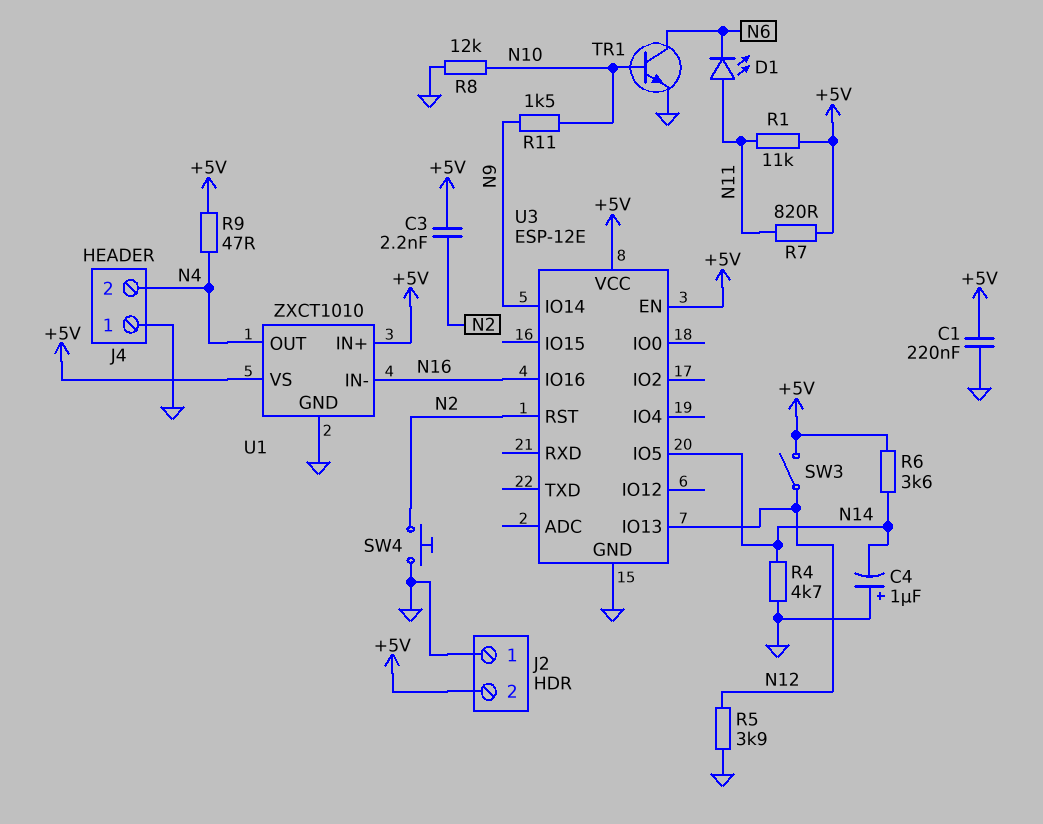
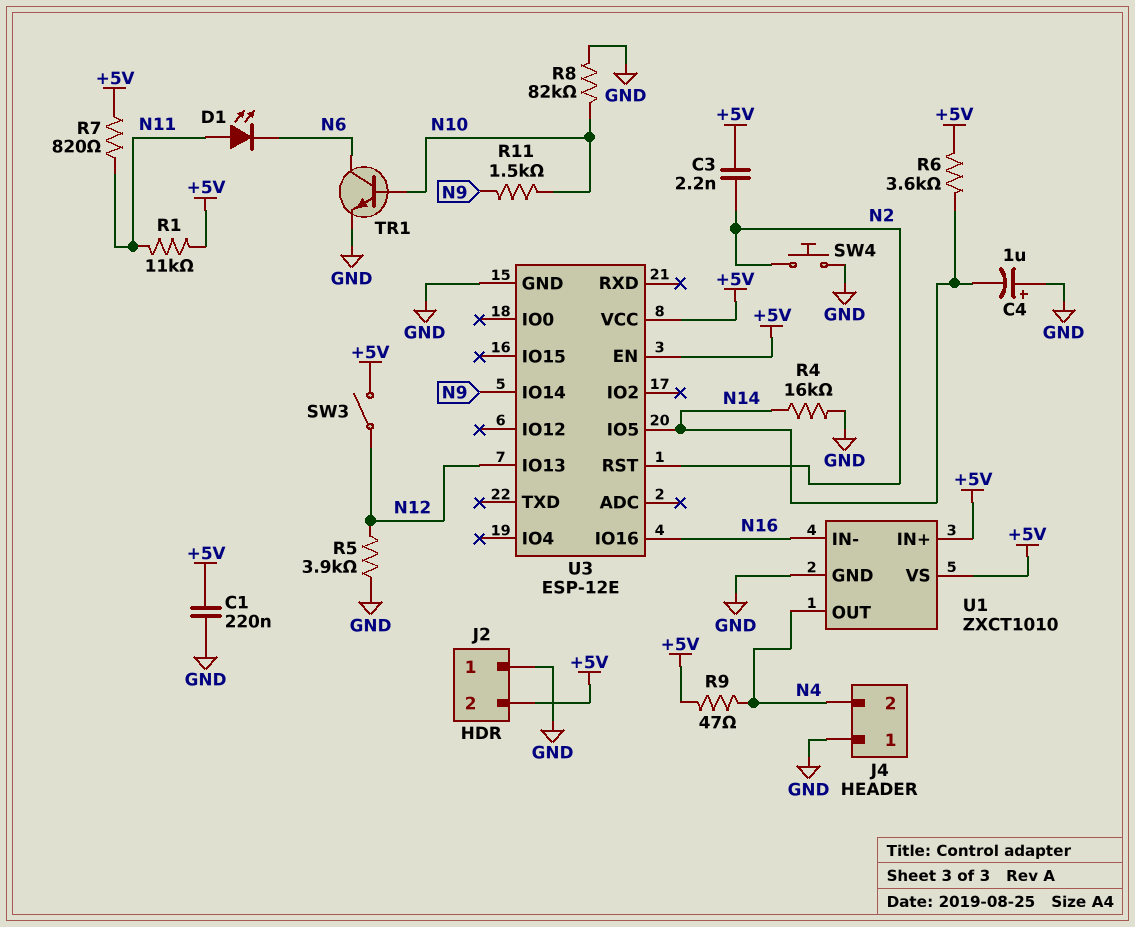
R4: 4.7k (GND, N14) -> 16k (GND, N14)
R8: 12k (GND, N10) -> 82k (GND, N10)

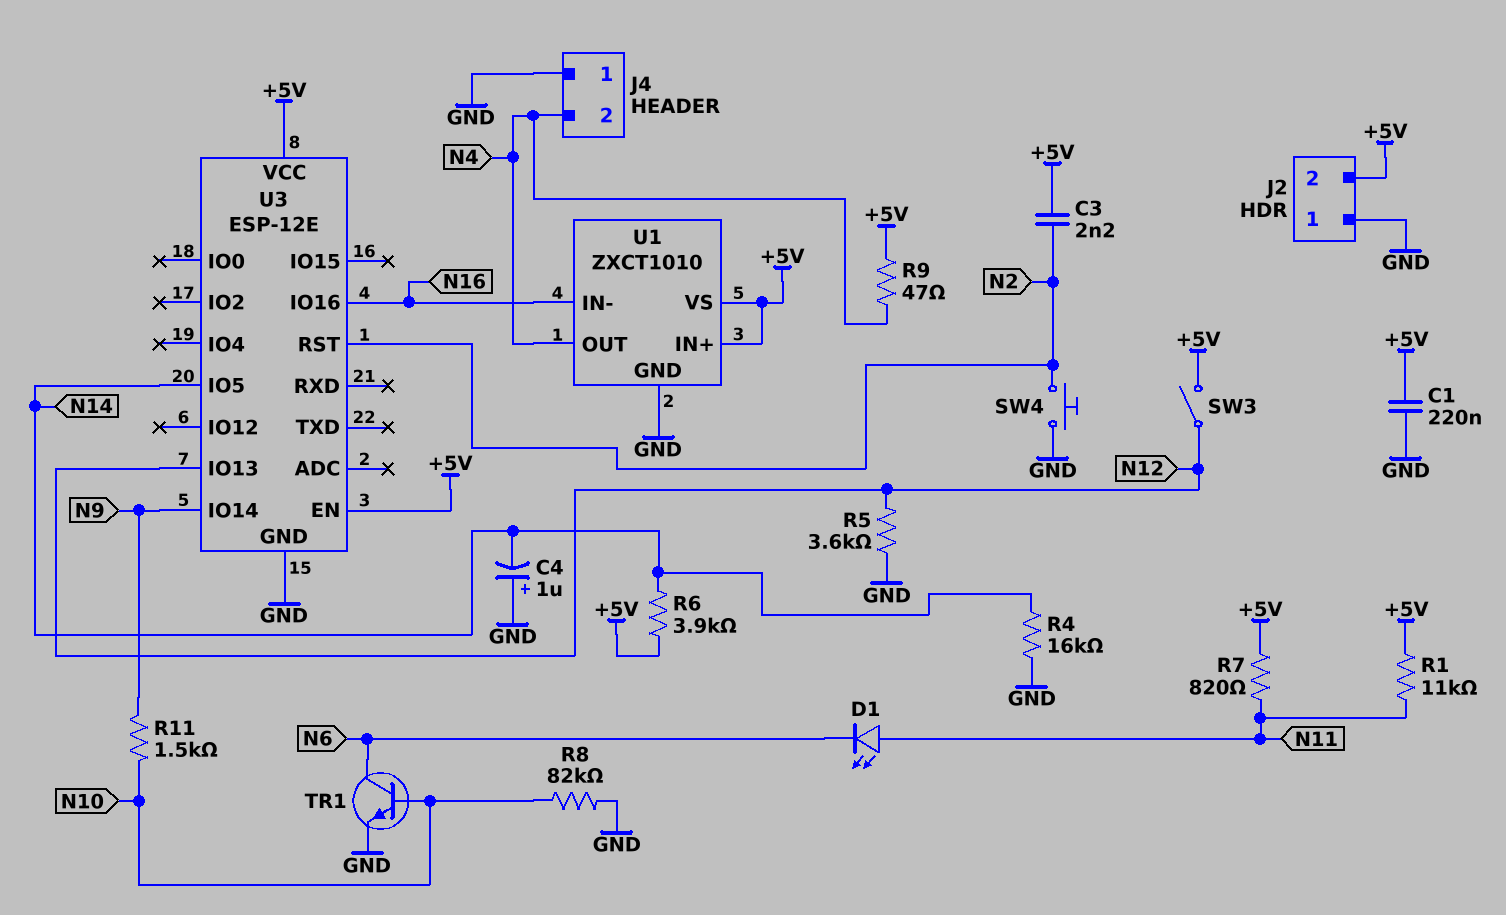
R5: 3.9k (GND, N12) -> 3.6k (GND, N12)
R6: 3.6k (+5V, N14) -> 3.9k (+5V, N14)

